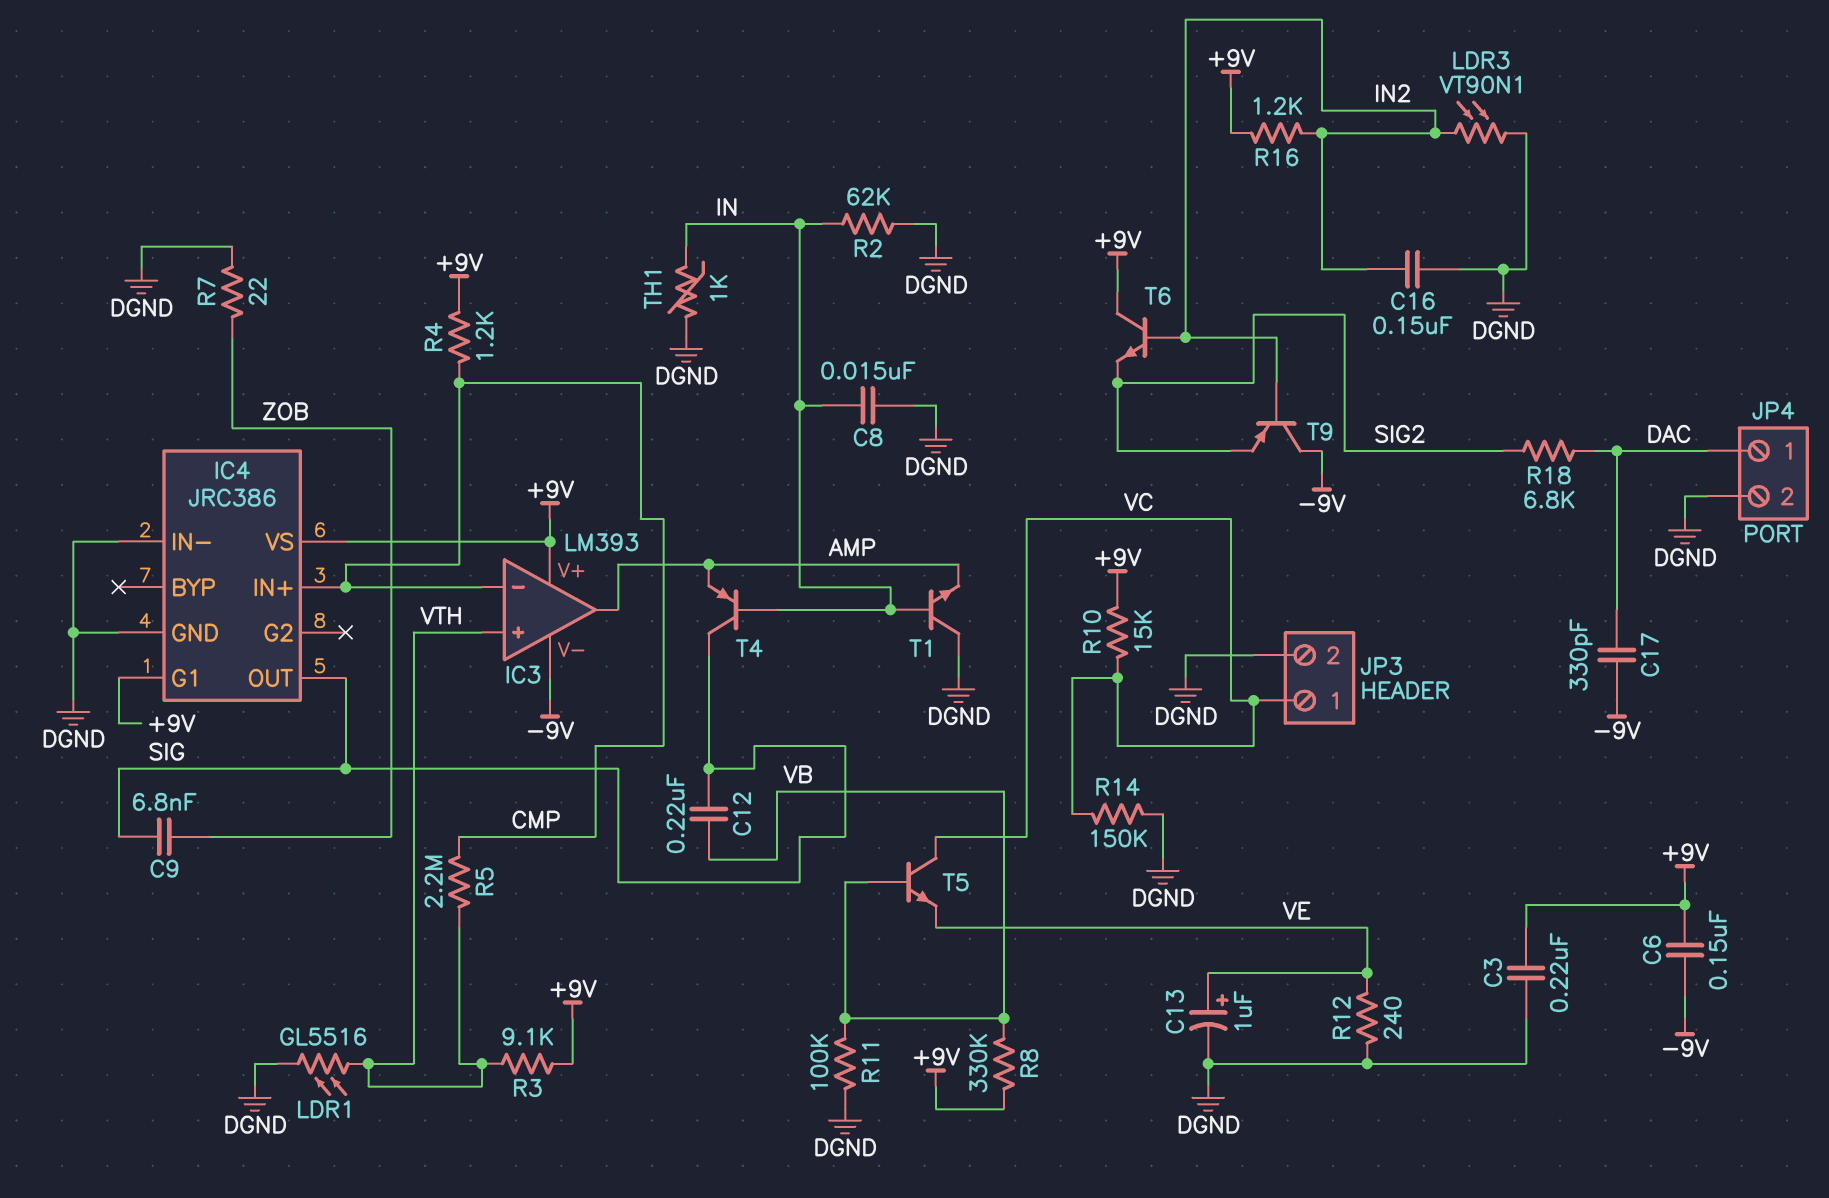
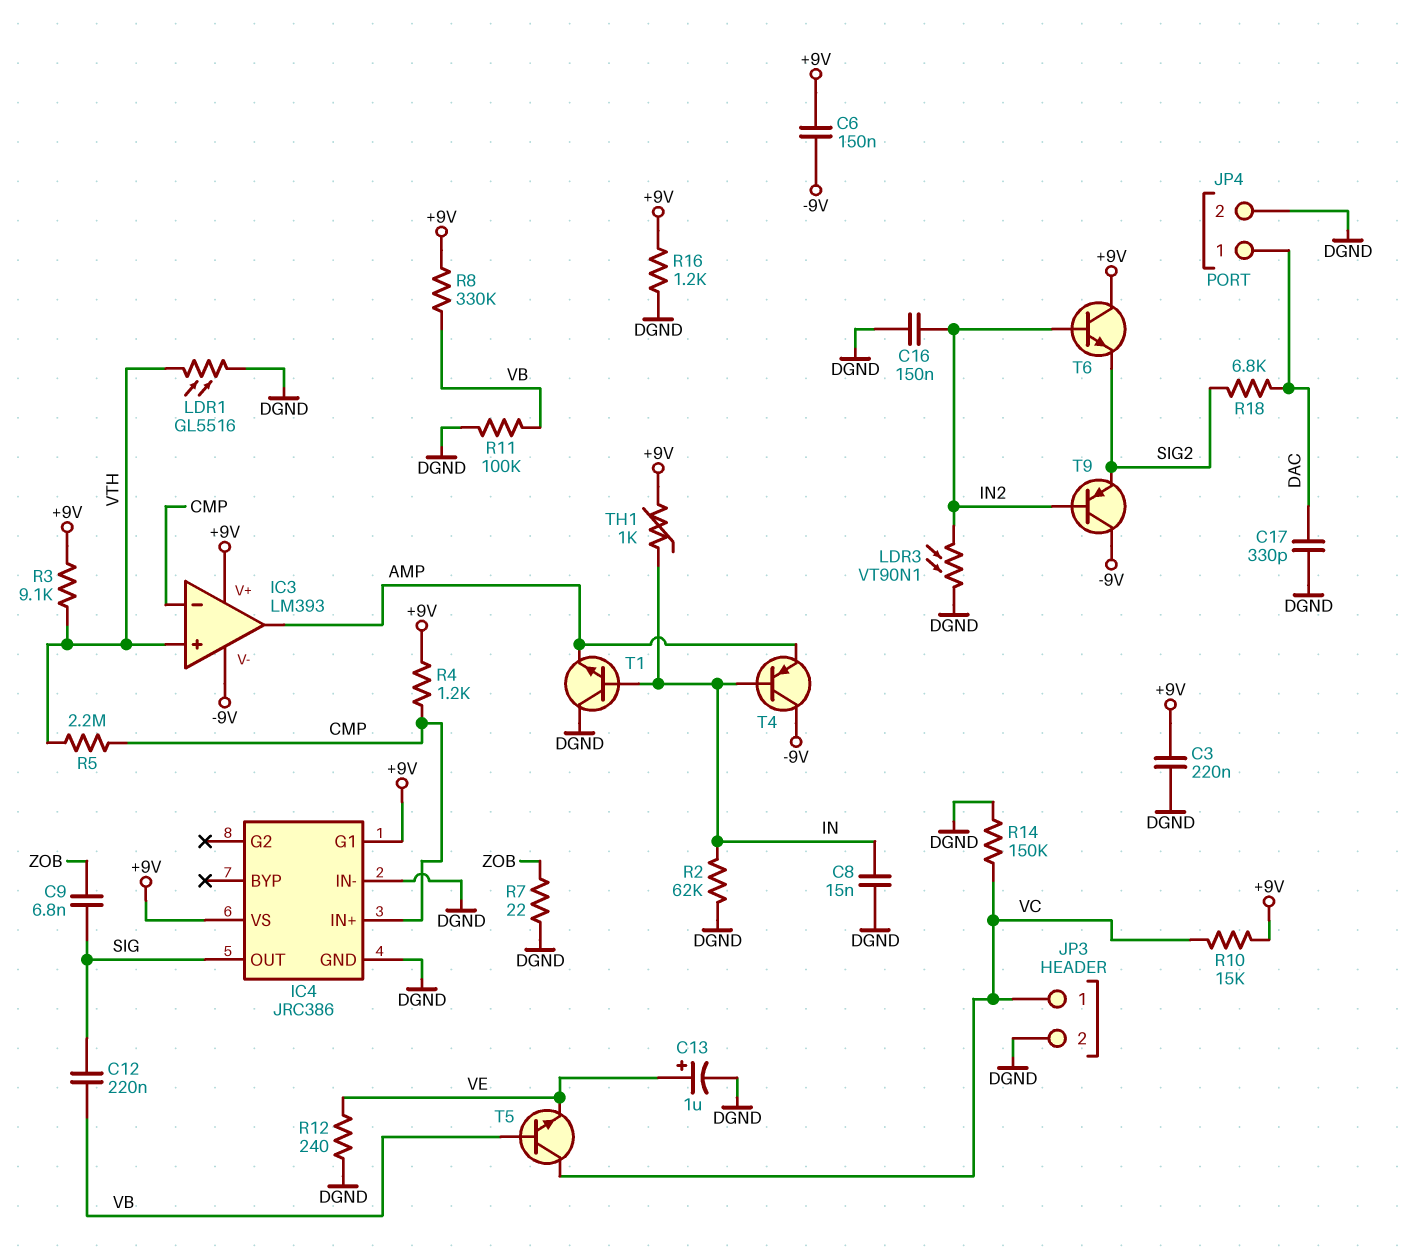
C17: 330pF (-9V, DAC) -> 330pF (DAC, DGND)
R16: 1.2k (+9V, IN2) -> 1.2k (+9V, DGND)
T4: PNP (B IN, C SIG, E AMP) -> PNP (B IN, C -9V, E AMP)
TH1: 1k (DGND, IN) -> 1k (+9V, IN)

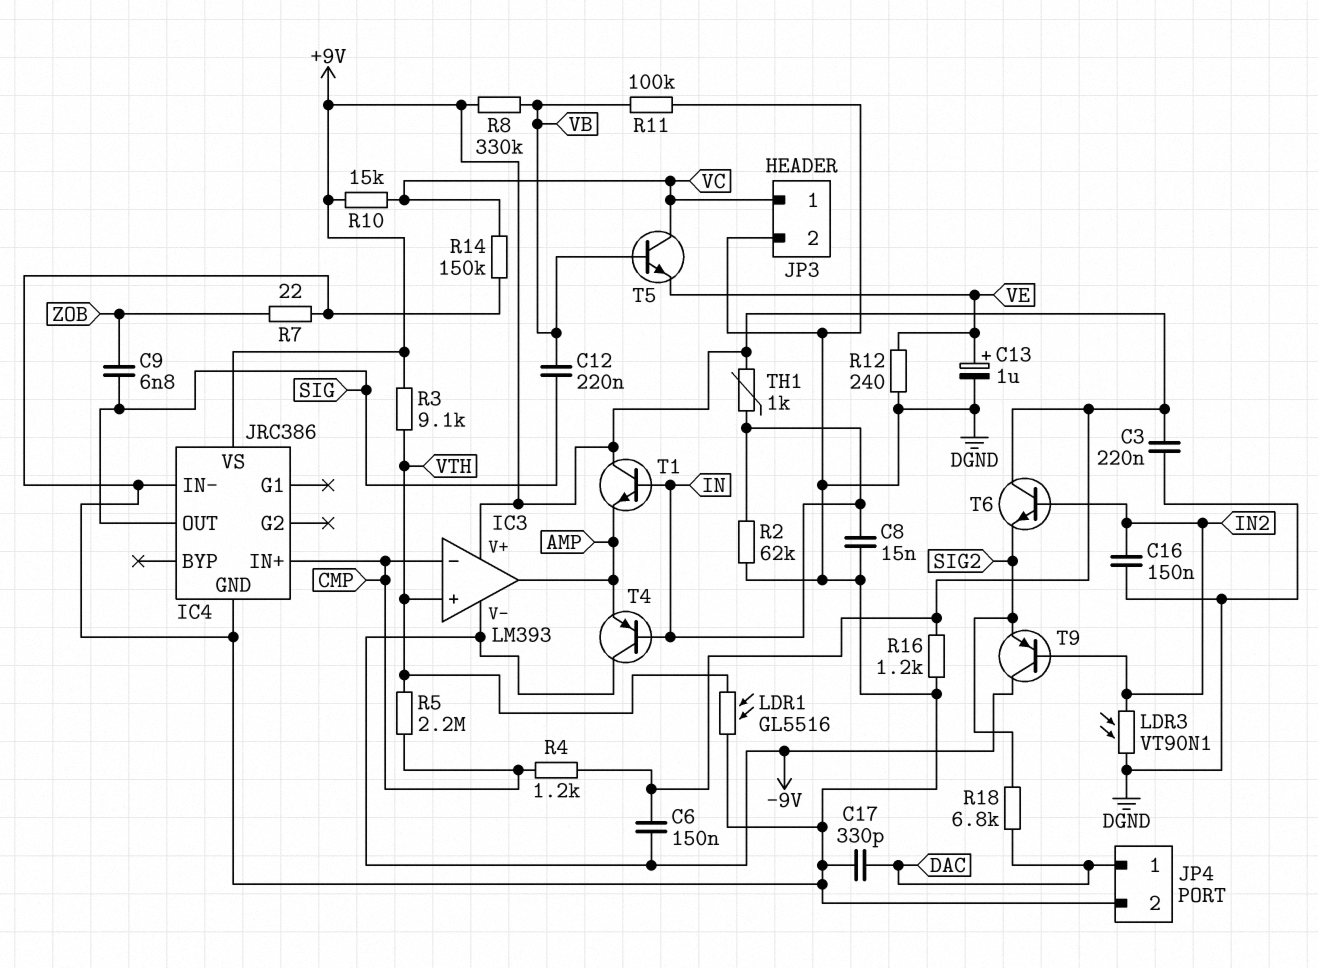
IC4 pin G1: +9V -> none
T1: NPN (B IN, C DGND, E AMP) -> NPN (B IN, C +9V, E AMP)

